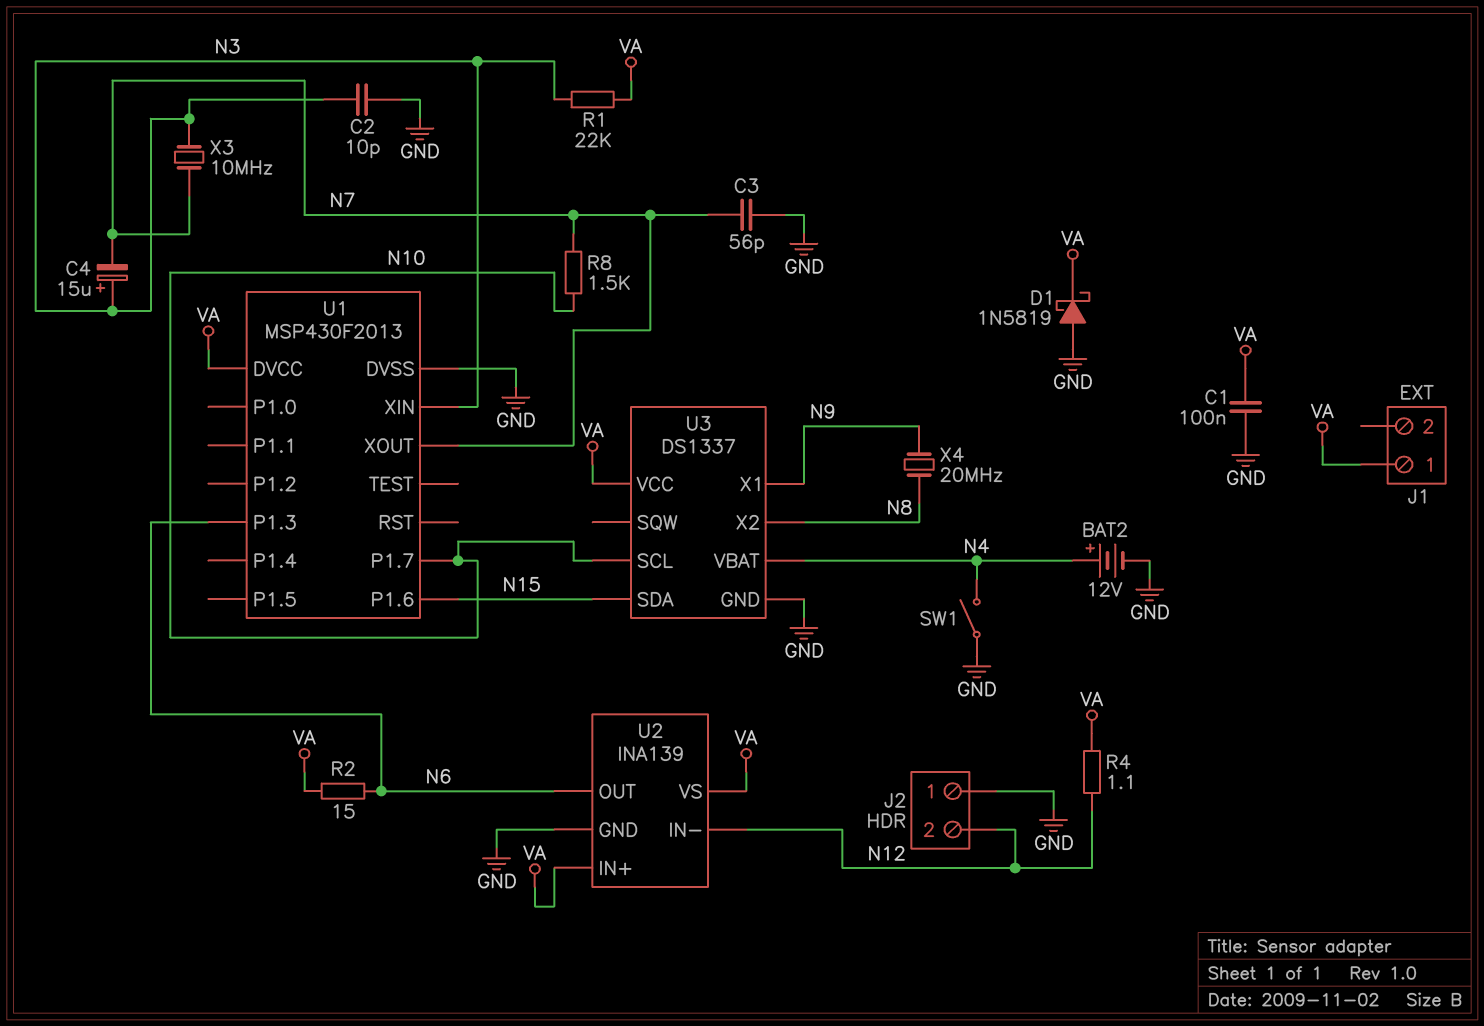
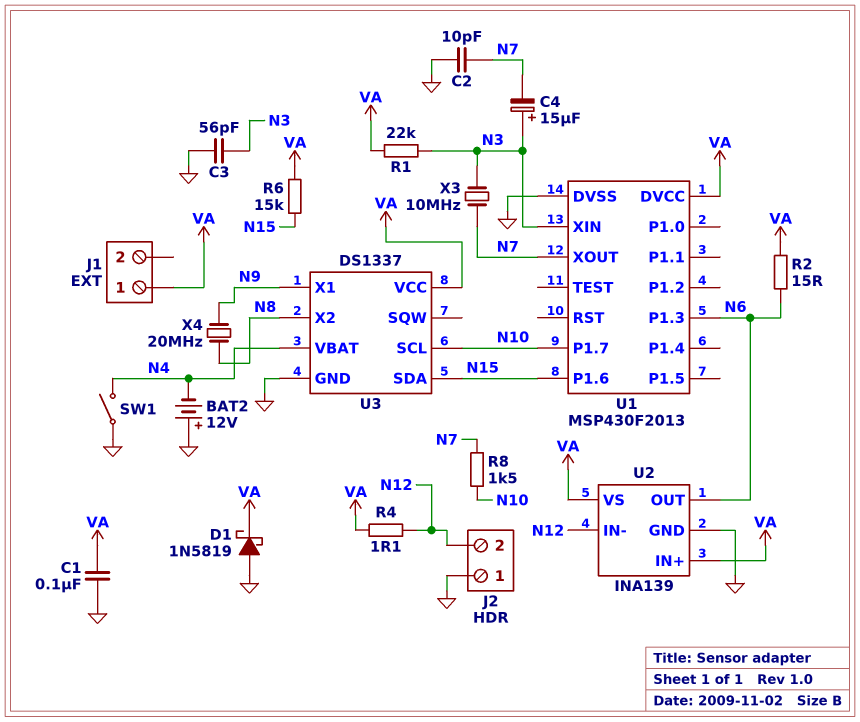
BAT2: 12V (plus N4, minus GND) -> 12V (plus GND, minus N4)
C2: 10pF (GND, N3) -> 10pF (GND, N7)
C3: 56pF (GND, N7) -> 56pF (GND, N3)
R6: none -> 15k (N15, VA)

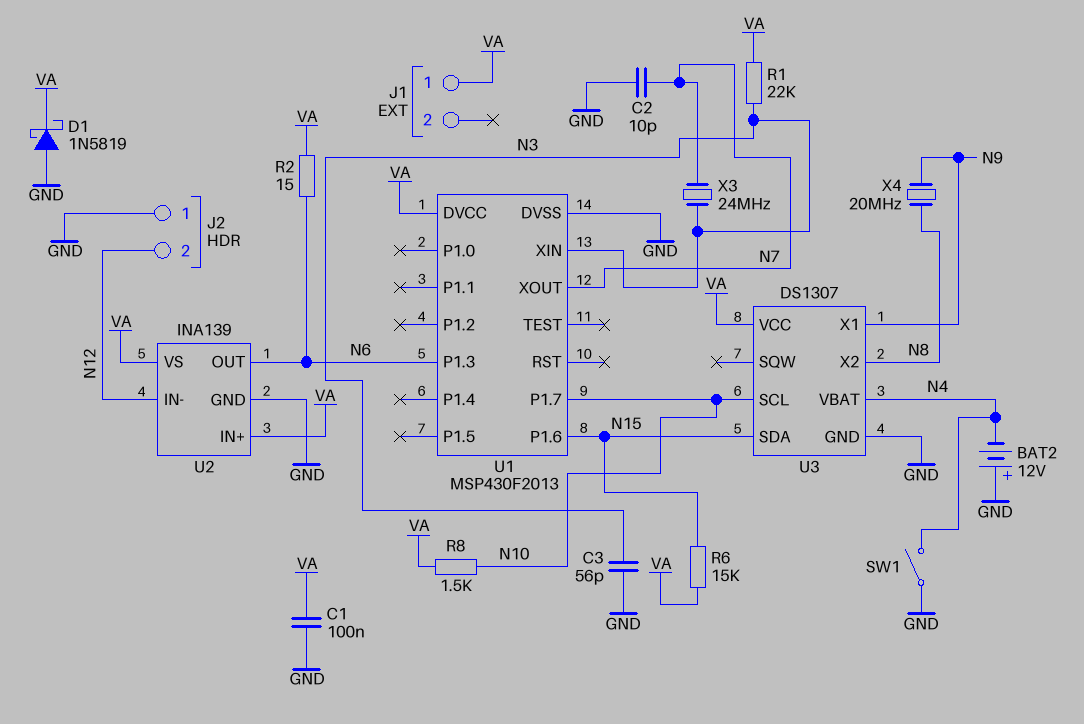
C4: 15uF (plus N3, minus N7) -> none
R4: 1.1 (N12, VA) -> none
R8: 1.5k (N7, N10) -> 1.5k (N10, VA)
U3: DS1337 -> DS1307
X3: 10MHz (N3, N7) -> 24MHz (N3, N7)

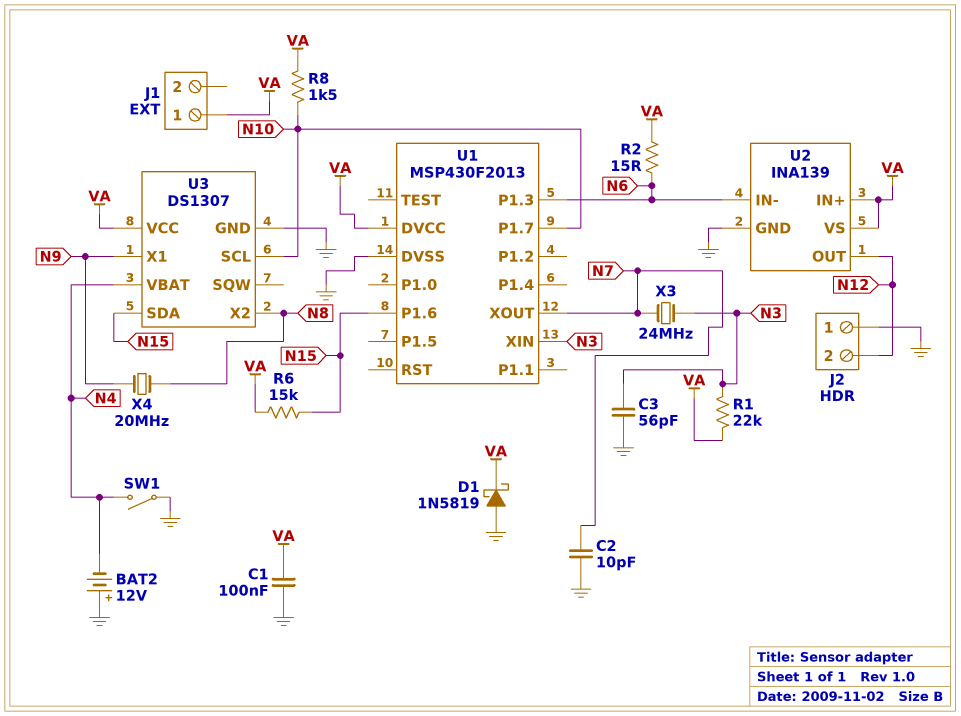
U2 pin IN-: N12 -> N6
U2 pin OUT: N6 -> N12

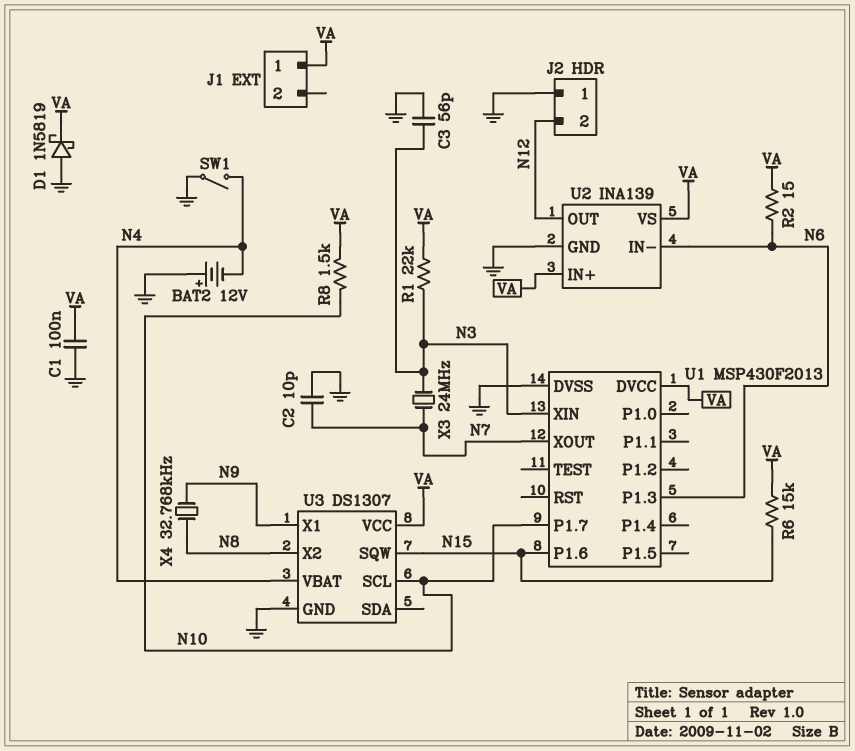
U3 pin SDA: N15 -> none
U3 pin SQW: none -> N15
X4: 20MHz (N8, N9) -> 32.768kHz (N8, N9)

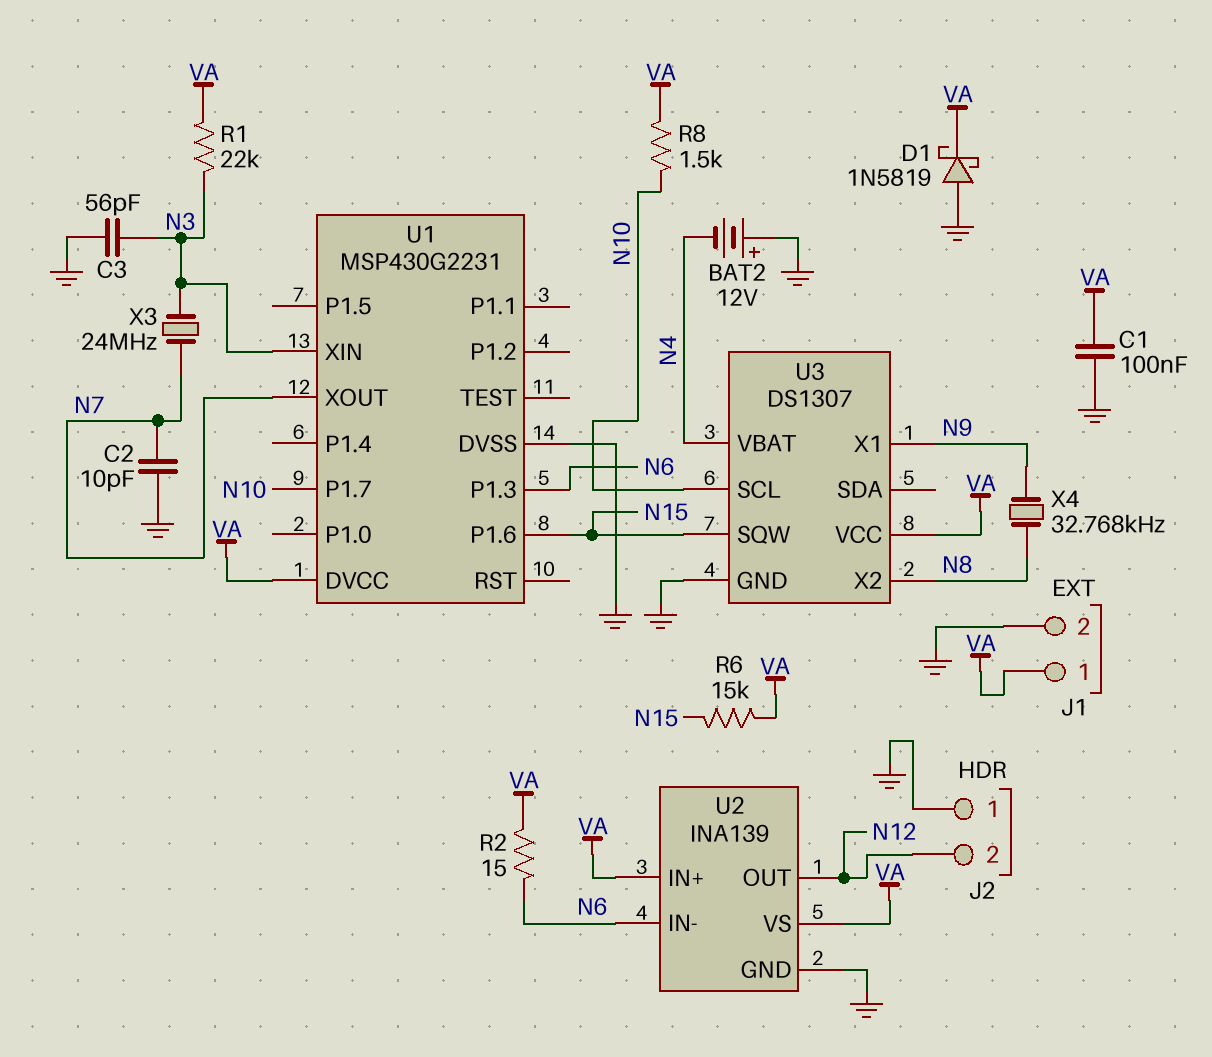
J1 pin 2: none -> GND
SW1: switch (GND, N4) -> none
U1: MSP430F2013 -> MSP430G2231

